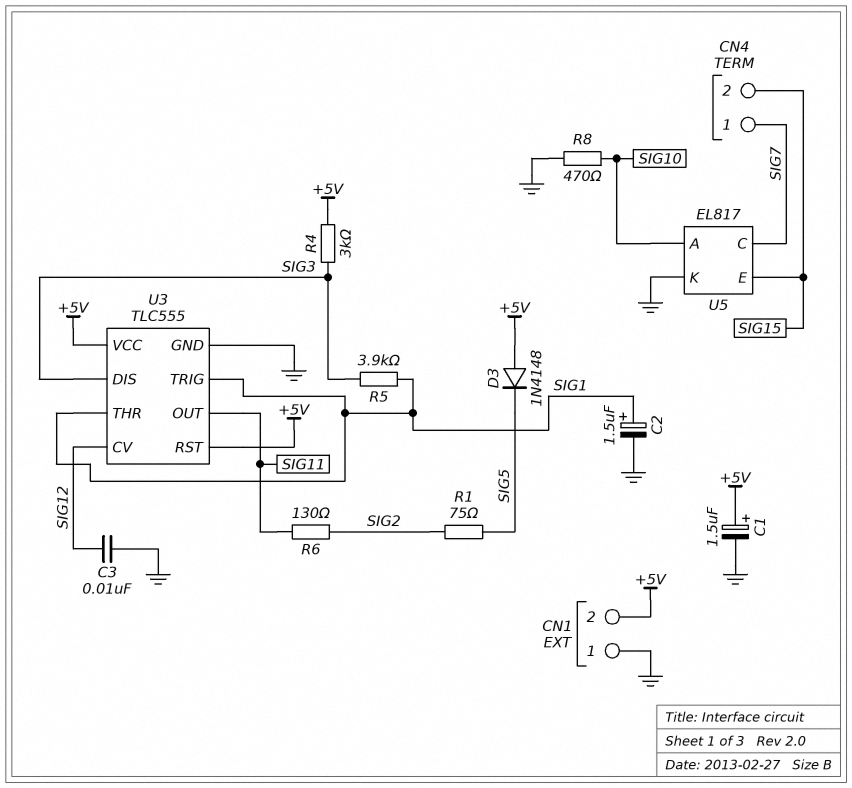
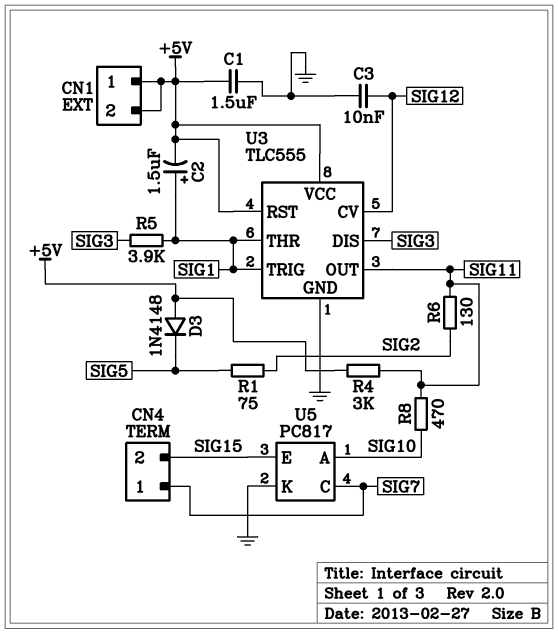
C1: 1.5uF (plus +5V, minus GND) -> 1.5uF (+5V, GND)
C2: 1.5uF (plus SIG1, minus GND) -> 1.5uF (plus SIG1, minus +5V)
CN1 pin 1: GND -> +5V
R4: 3k (+5V, SIG3) -> 3k (+5V, SIG11)
R8: 470 (GND, SIG10) -> 470 (SIG10, SIG11)
U5: EL817 -> PC817

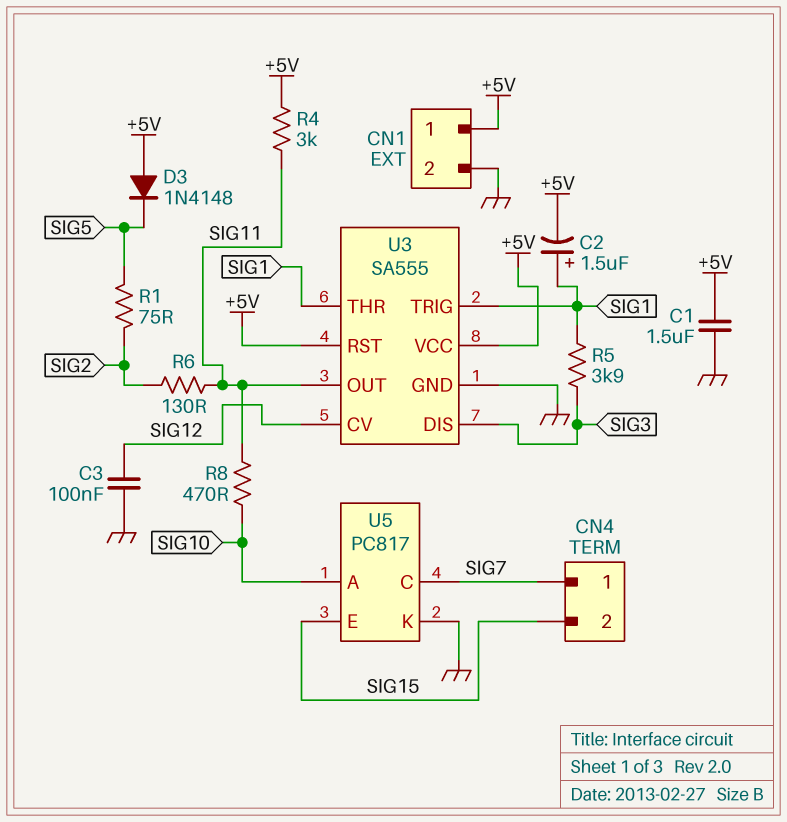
C3: 10nF (GND, SIG12) -> 100nF (GND, SIG12)
CN1 pin 2: +5V -> GND
U3: TLC555 -> SA555

